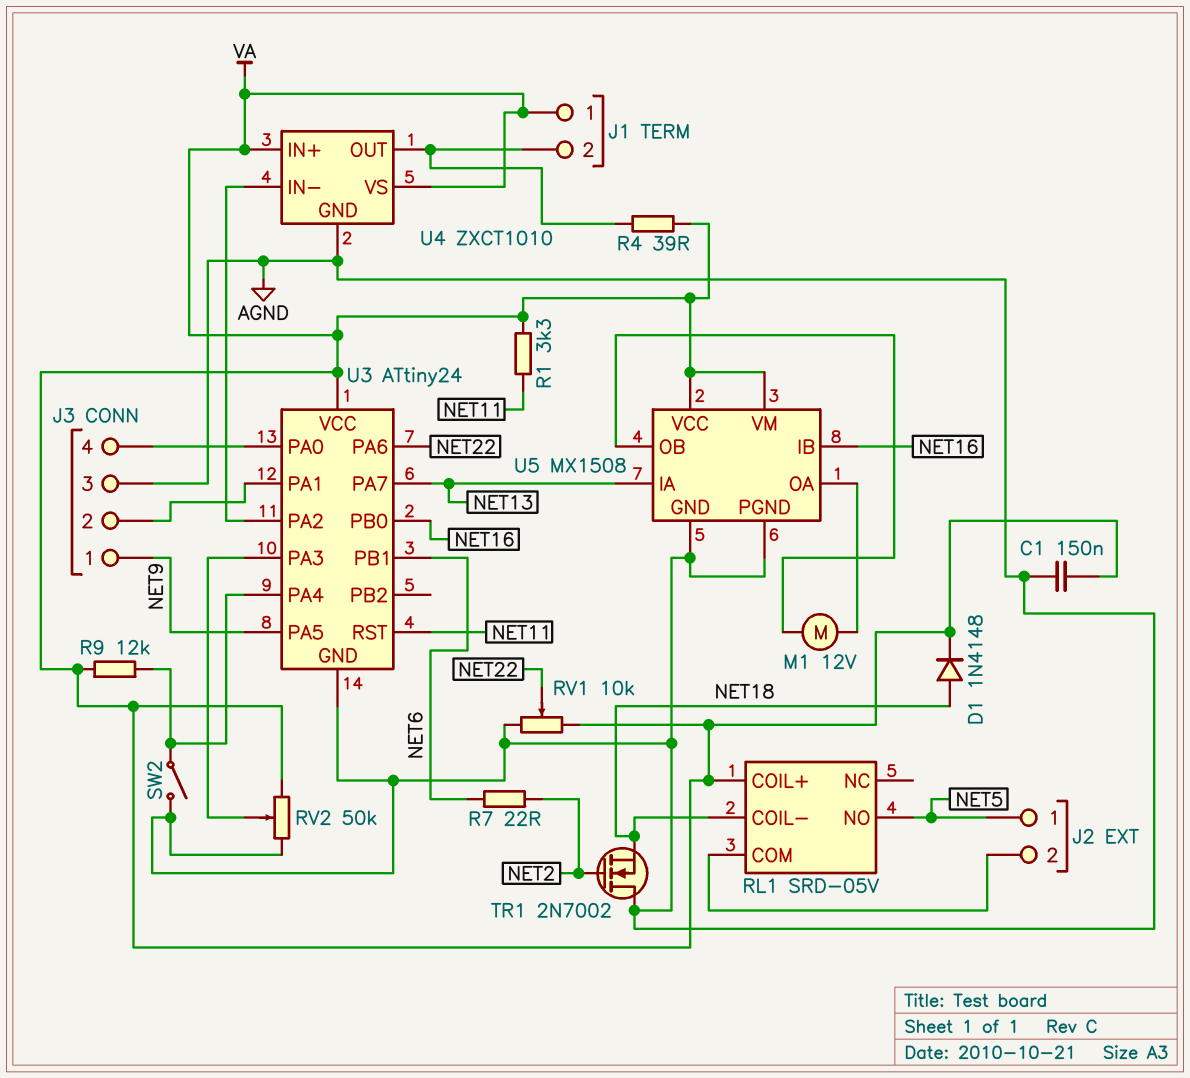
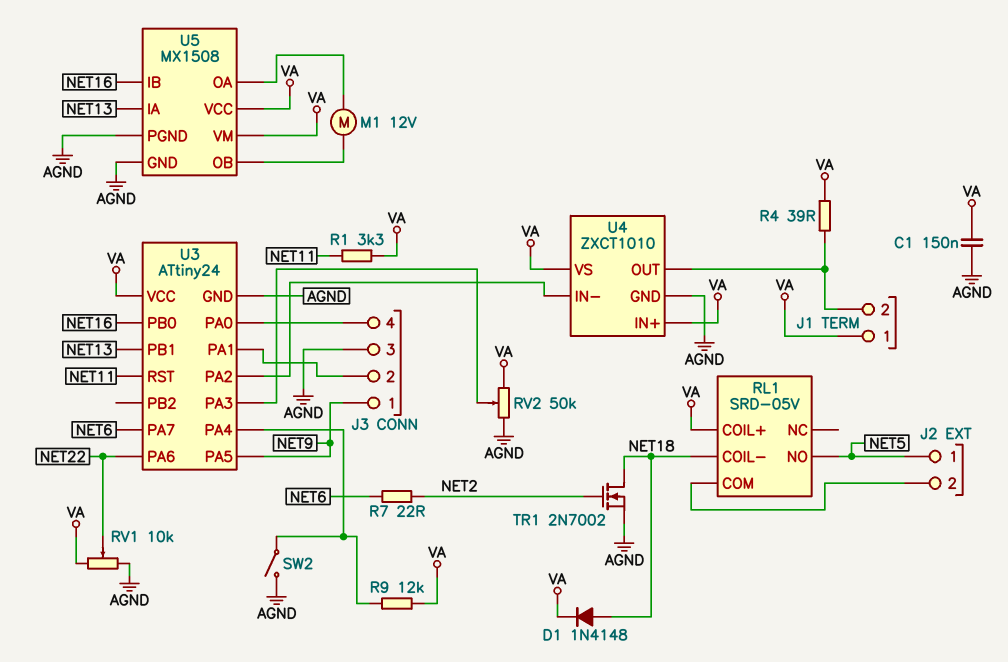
TR1: NMOS 2N7002 (G NET2, D AGND, S NET18) -> NMOS 2N7002 (G NET2, D NET18, S AGND)
U3 pin PA7: NET13 -> NET6
U3 pin PB1: NET6 -> NET13

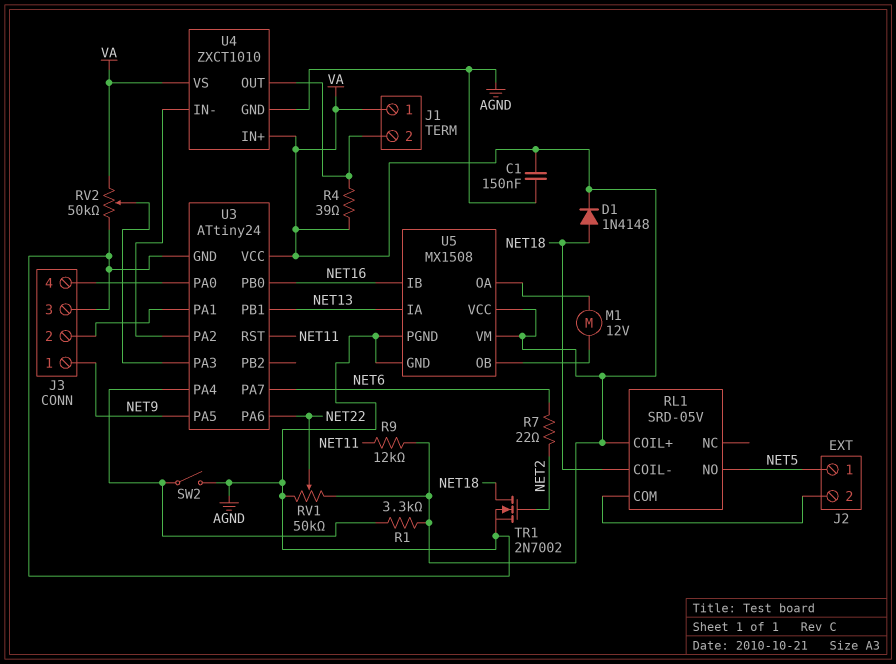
R1: 3.3k (NET11, VA) -> 3.3k (U3/PA4, VA)
R9: 12k (U3/PA4, VA) -> 12k (NET11, VA)
RV1: 10k (AGND, VA, wiper NET22) -> 50k (AGND, VA, wiper NET22)

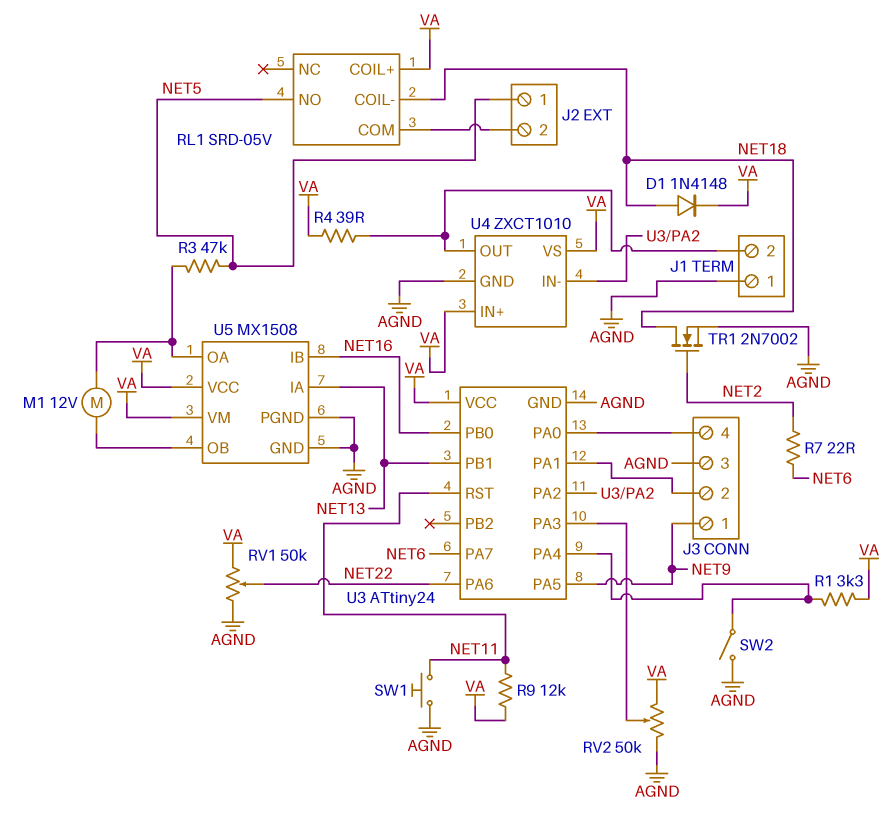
C1: 150nF (AGND, VA) -> none
J1 pin 1: VA -> AGND
R3: none -> 47k (NET5, U5/OA)
SW1: none -> button (AGND, NET11)

